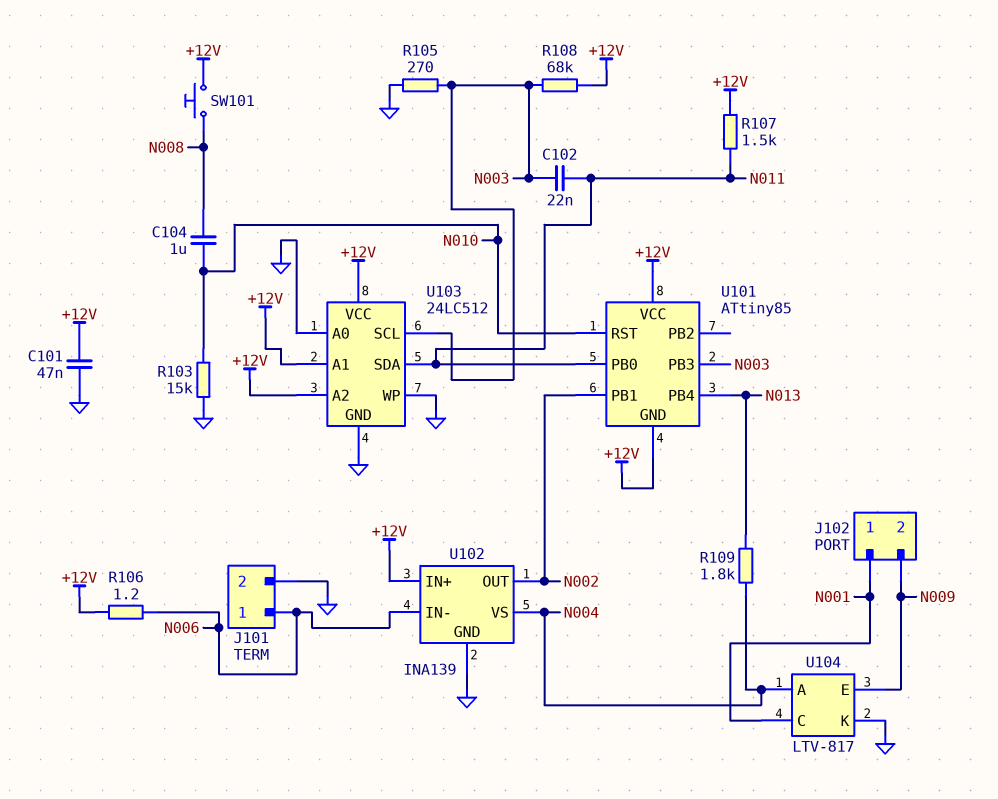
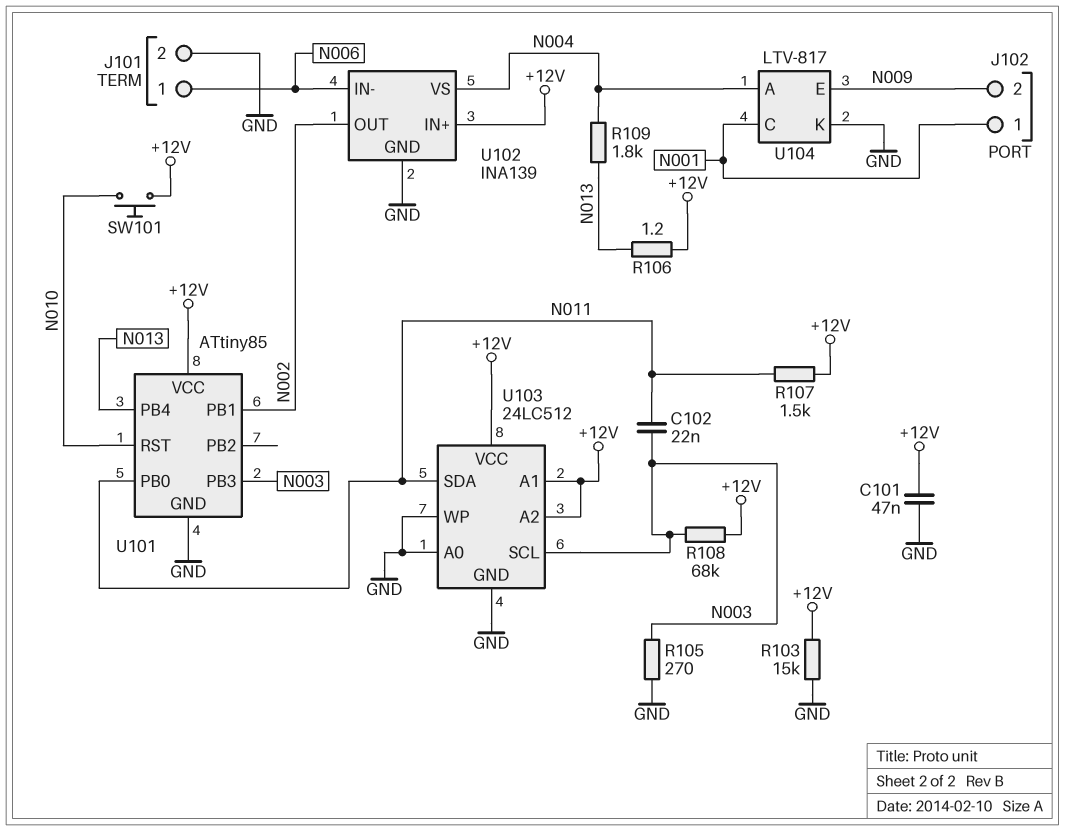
C104: 1uF (N008, N010) -> none
R103: 15k (GND, N010) -> 15k (+12V, GND)
R106: 1.2 (+12V, N006) -> 1.2 (+12V, N013)
SW101: button (+12V, N008) -> button (+12V, N010)
U101 pin GND: +12V -> GND

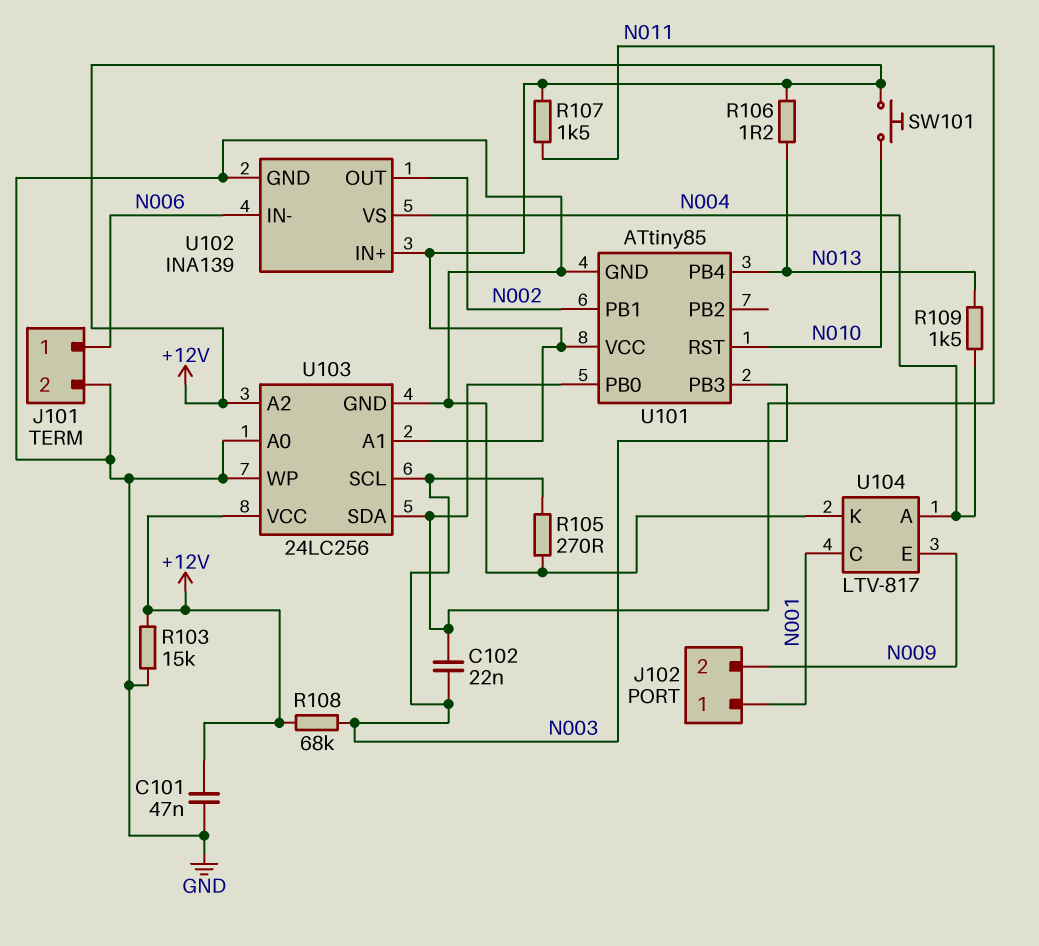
R109: 1.8k (N004, N013) -> 1.5k (N004, N013)
U103: 24LC512 -> 24LC256

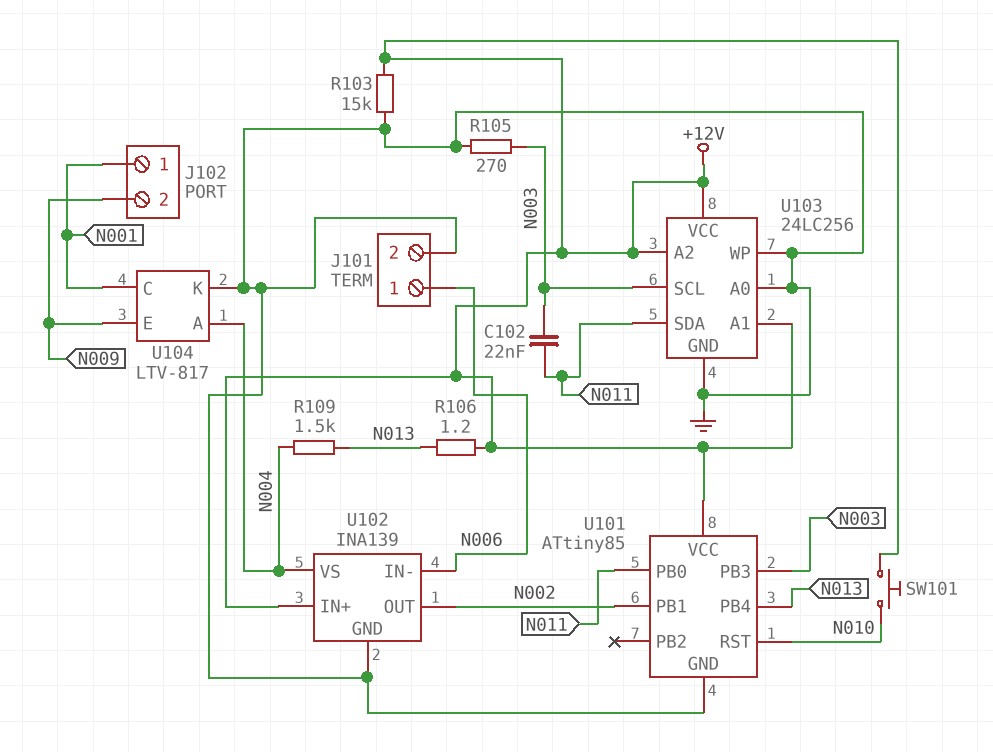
C101: 47nF (+12V, GND) -> none
R107: 1.5k (+12V, N011) -> none
R108: 68k (+12V, N003) -> none

